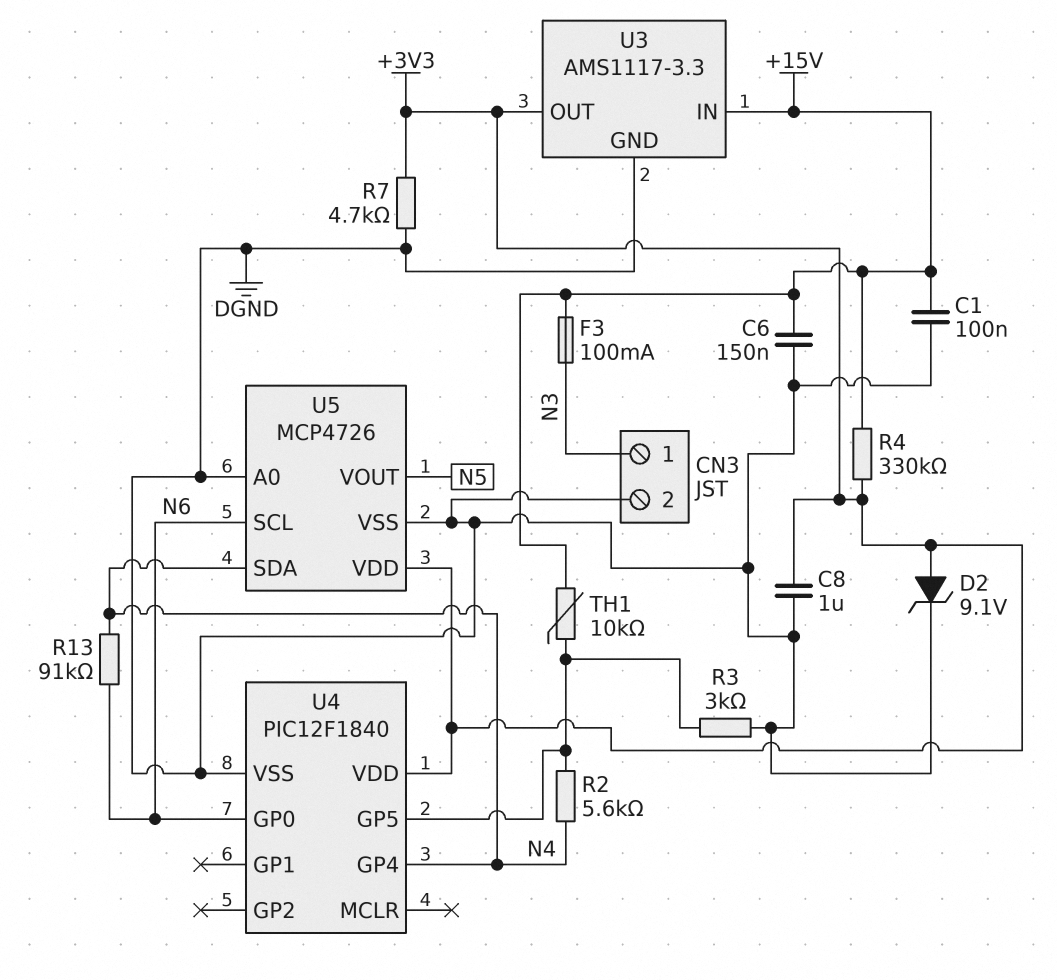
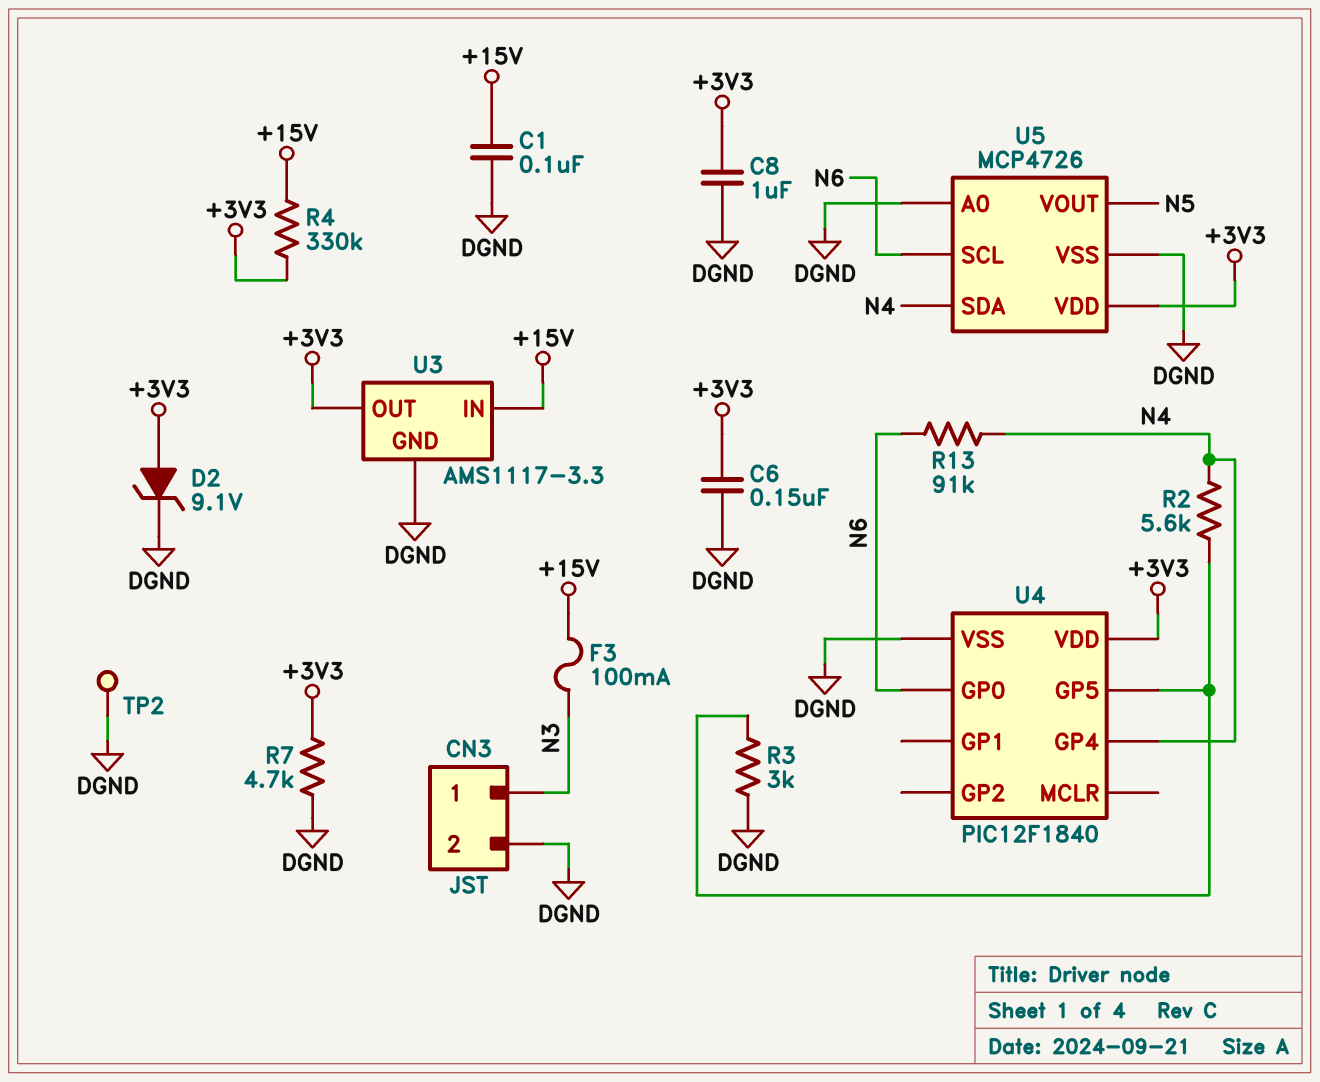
C6: 150nF (+15V, DGND) -> 150nF (+3V3, DGND)
TH1: 10k (+15V, U4/GP5) -> none
TP2: none -> test point (DGND)

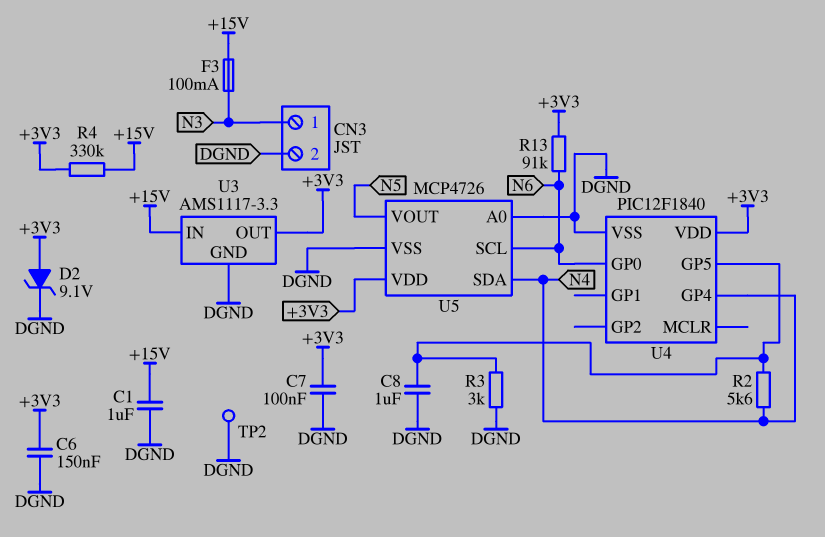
C1: 100nF (+15V, DGND) -> 1uF (+15V, DGND)
C7: none -> 100nF (+3V3, DGND)
C8: 1uF (+3V3, DGND) -> 1uF (DGND, U4/GP5)
R7: 4.7k (+3V3, DGND) -> none
R13: 91k (N4, N6) -> 91k (+3V3, N6)

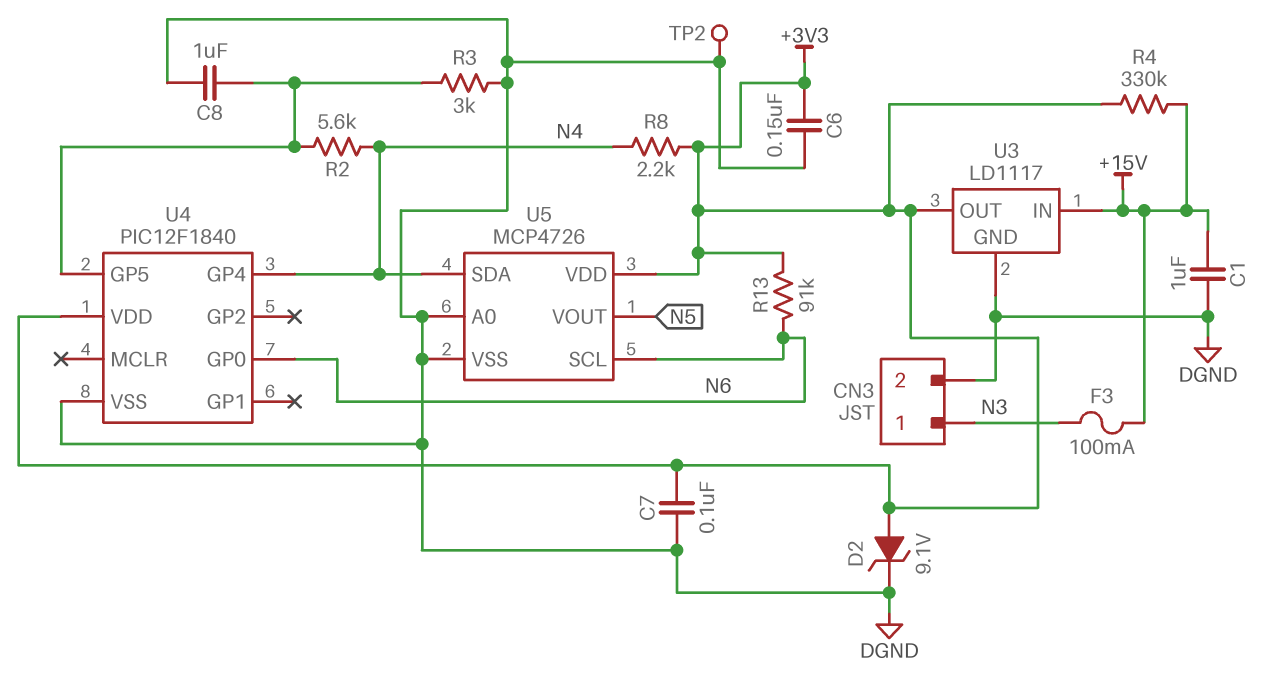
R8: none -> 2.2k (+3V3, N4)
U3: AMS1117-3.3 -> LD1117

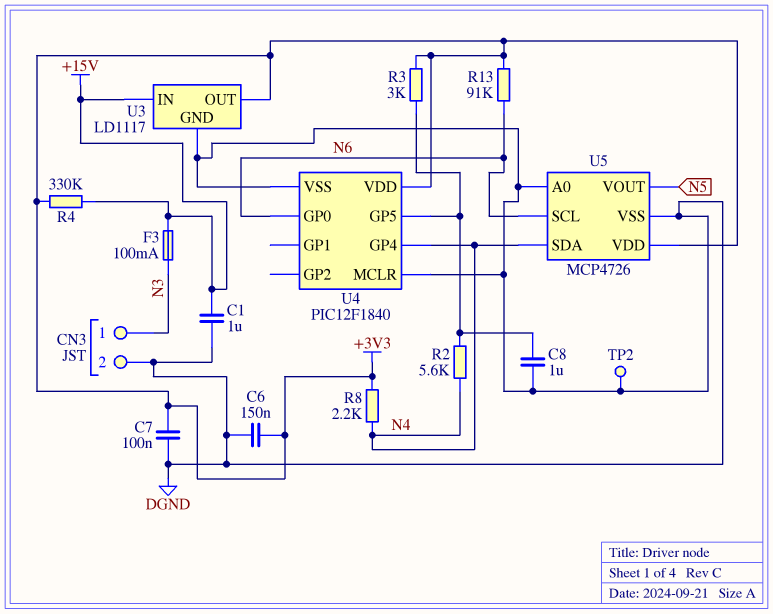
D2: zener 9.1V (A +3V3, K DGND) -> none
R3: 3k (DGND, U4/GP5) -> 3k (+3V3, U4/GP5)
U4 pin MCLR: none -> DGND

